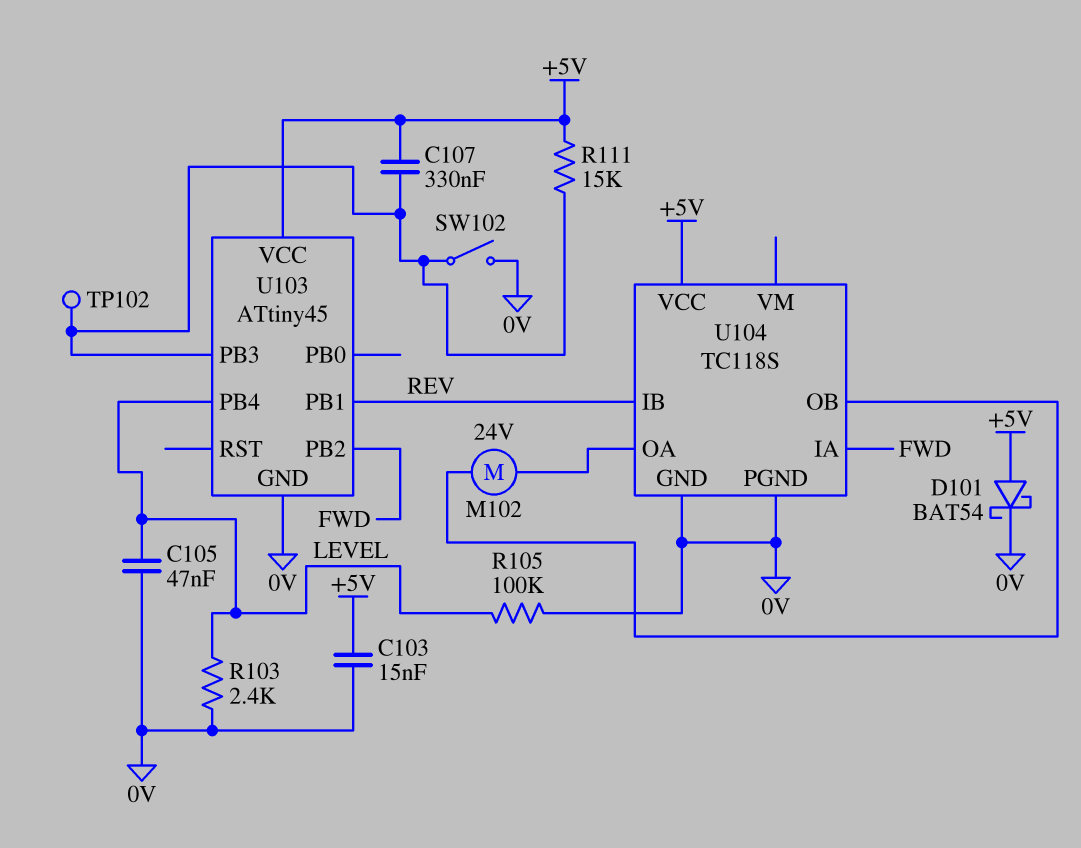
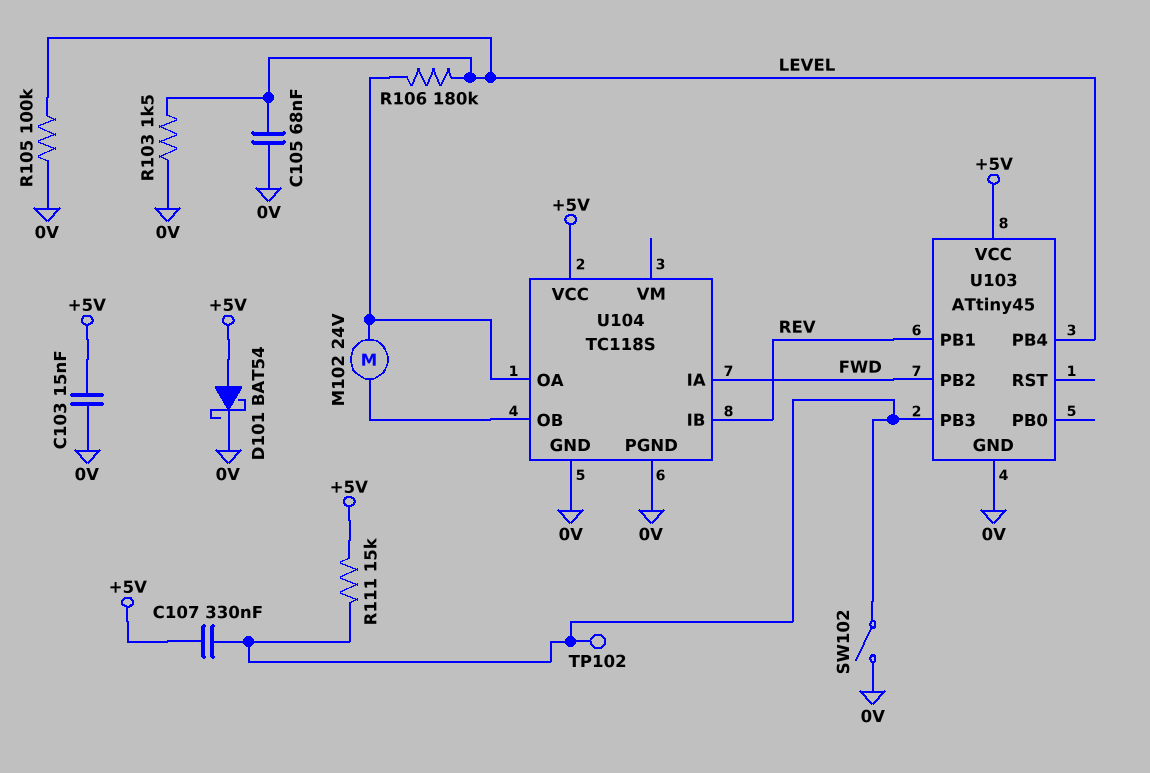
C105: 47nF (0V, LEVEL) -> 68nF (0V, LEVEL)
R103: 2.4k (0V, LEVEL) -> 1.5k (0V, LEVEL)
R106: none -> 180k (LEVEL, U104/OA)

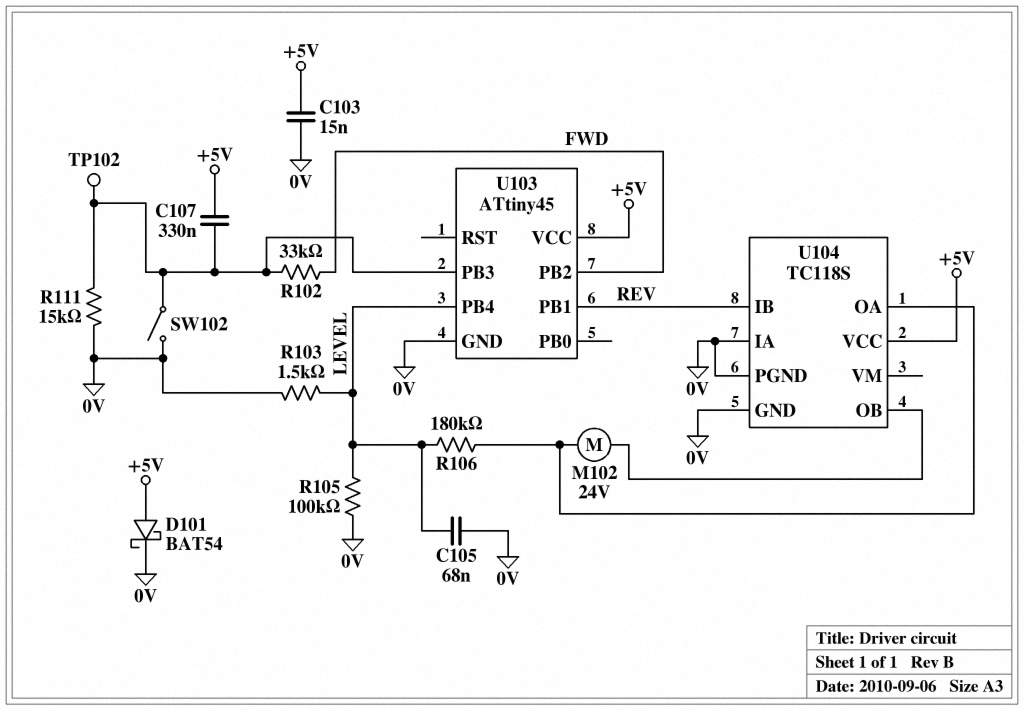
R102: none -> 33k (FWD, U103/PB3)
R111: 15k (+5V, U103/PB3) -> 15k (0V, U103/PB3)
U104 pin IA: FWD -> 0V

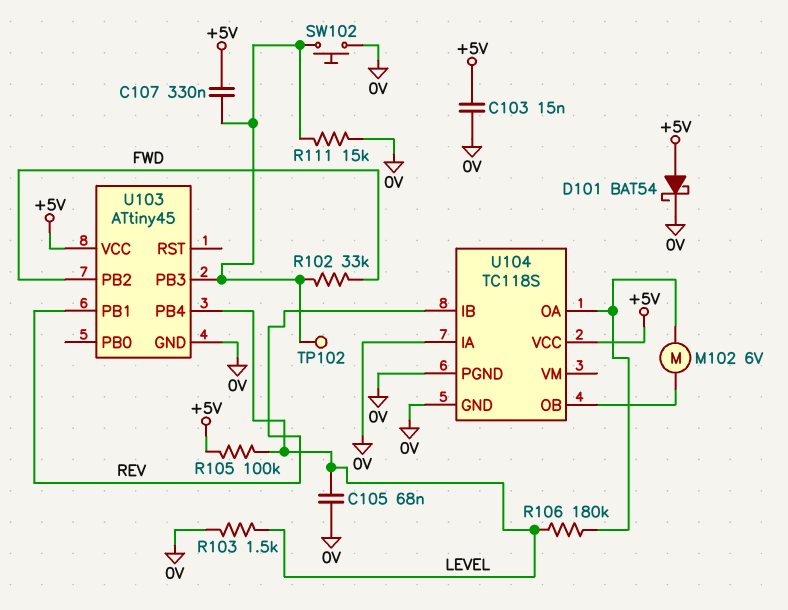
M102: motor 24V (U104/OA, U104/OB) -> motor 6V (U104/OA, U104/OB)
R105: 100k (0V, LEVEL) -> 100k (+5V, LEVEL)
SW102: switch (0V, U103/PB3) -> button (0V, U103/PB3)

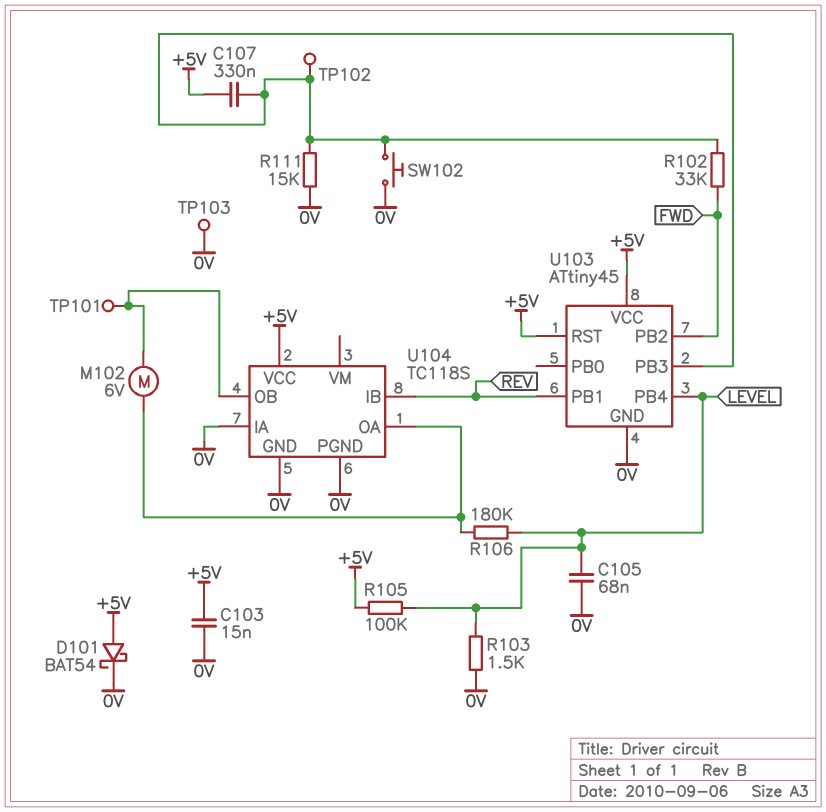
TP101: none -> test point (U104/OB)
TP103: none -> test point (0V)
U103 pin RST: none -> +5V

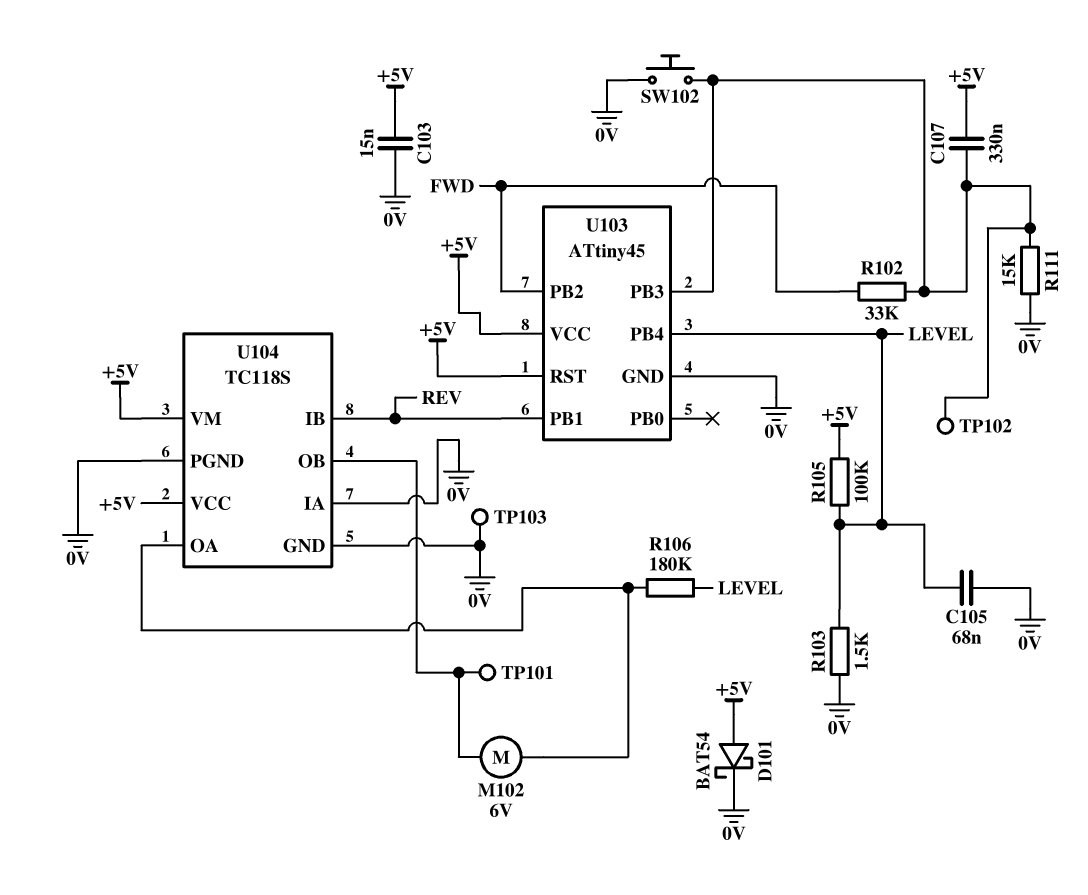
U104 pin VM: none -> +5V

